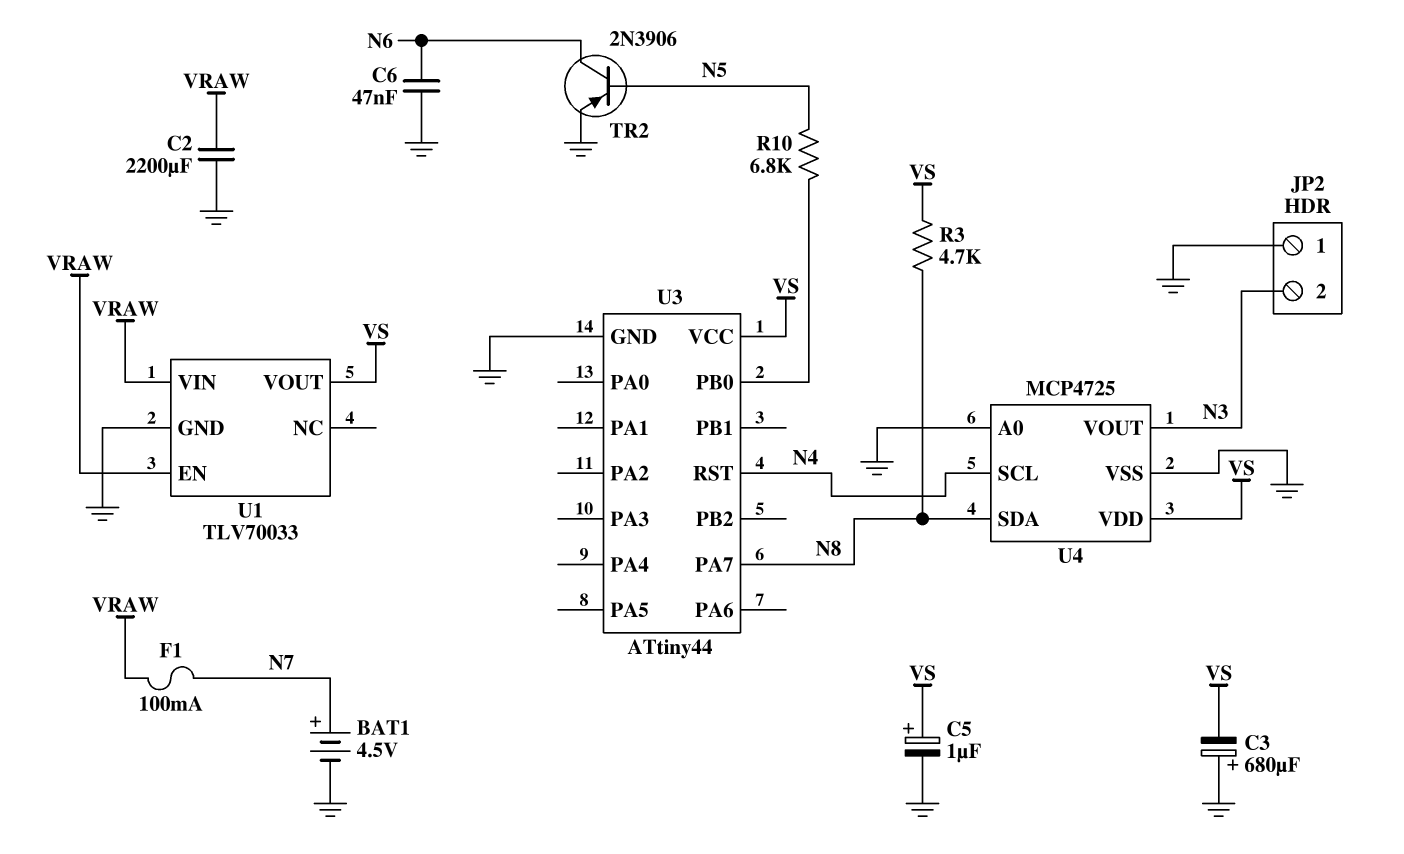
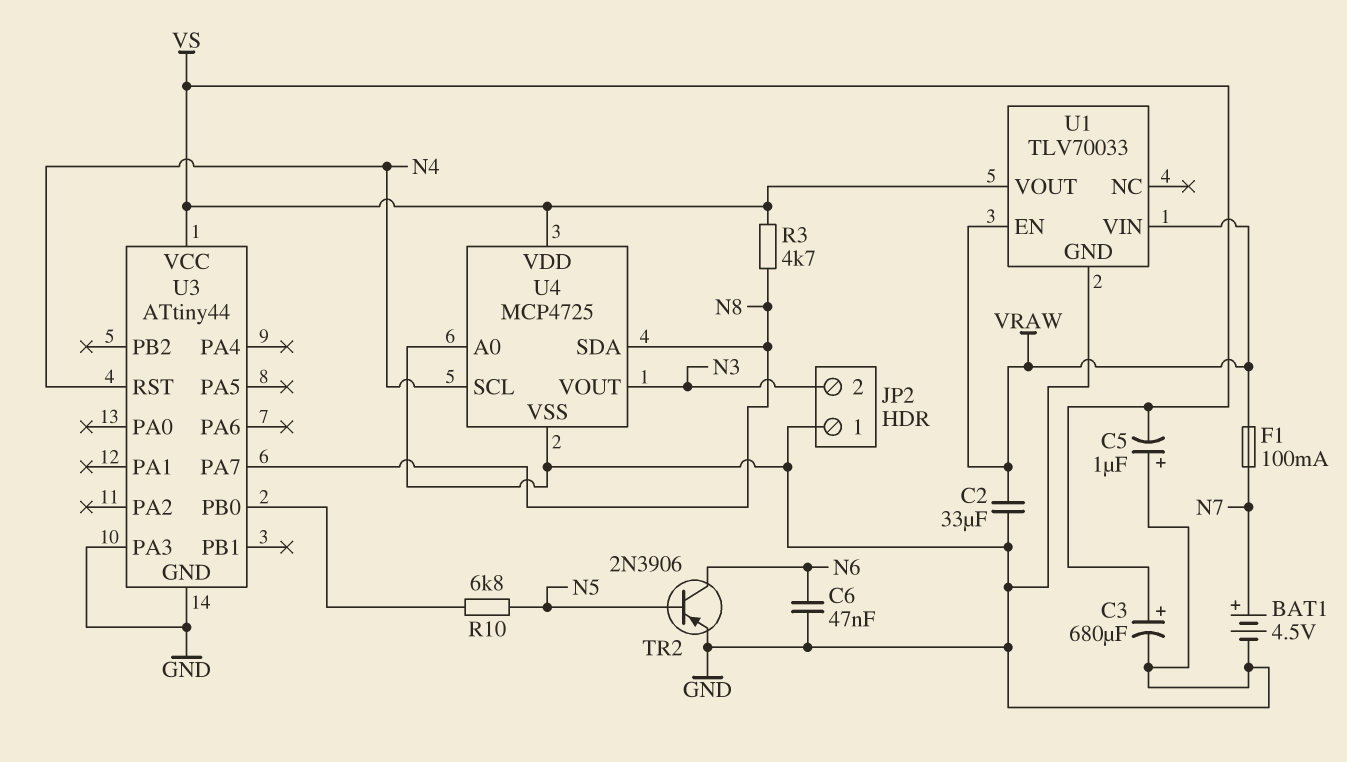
C2: 2200uF (GND, VRAW) -> 33uF (GND, VRAW)
C3: 680uF (plus GND, minus VS) -> 680uF (plus VS, minus GND)
C5: 1uF (plus VS, minus GND) -> 1uF (plus GND, minus VS)
U3 pin PA3: none -> GND

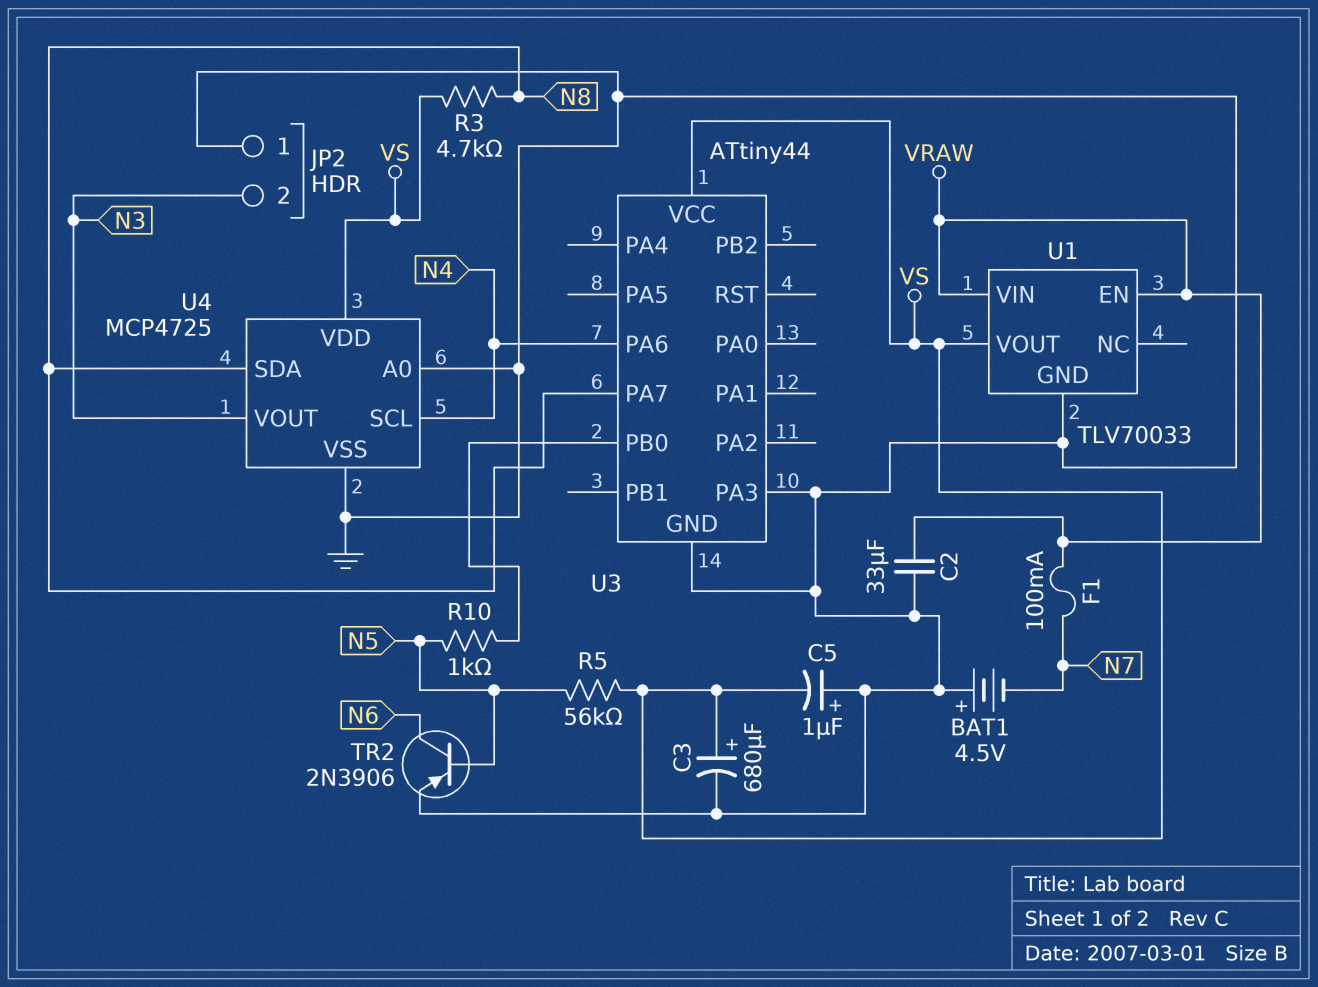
BAT1: 4.5V (plus N7, minus GND) -> 4.5V (plus GND, minus N7)
C6: 47nF (GND, N6) -> none
R5: none -> 56k (N5, VS)
R10: 6.8k (N5, U3/PB0) -> 1k (N5, U3/PB0)
U3 pin PA6: none -> N4
U3 pin RST: N4 -> none

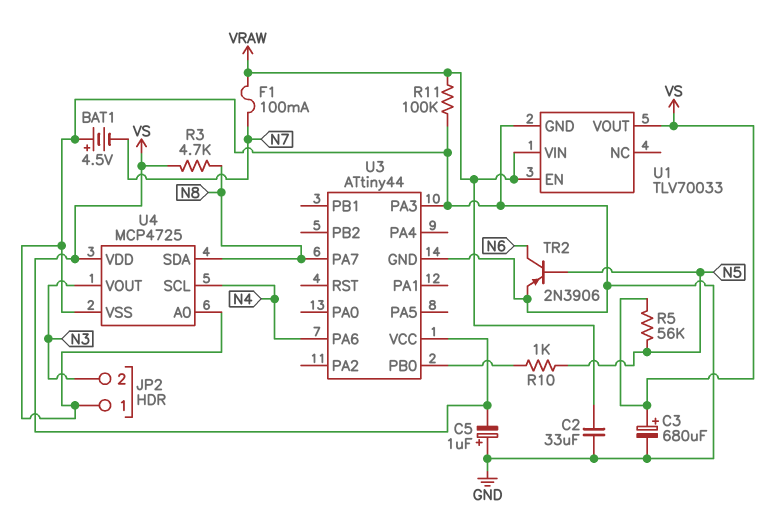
R11: none -> 100k (GND, VRAW)

